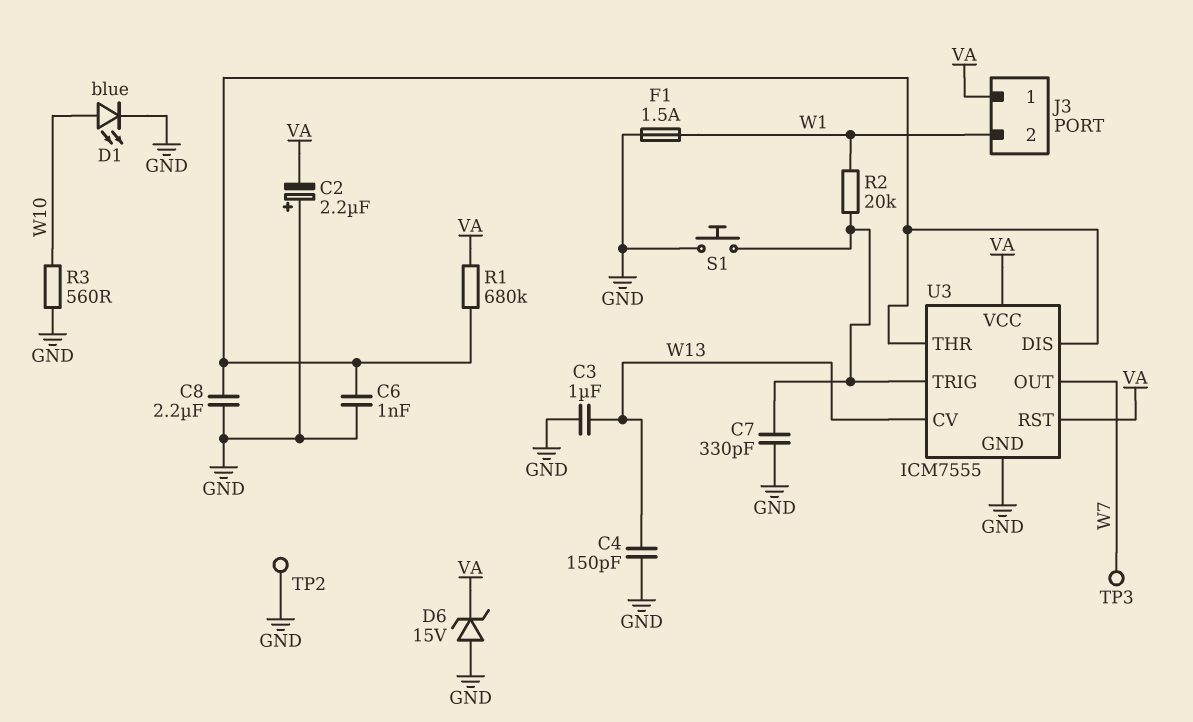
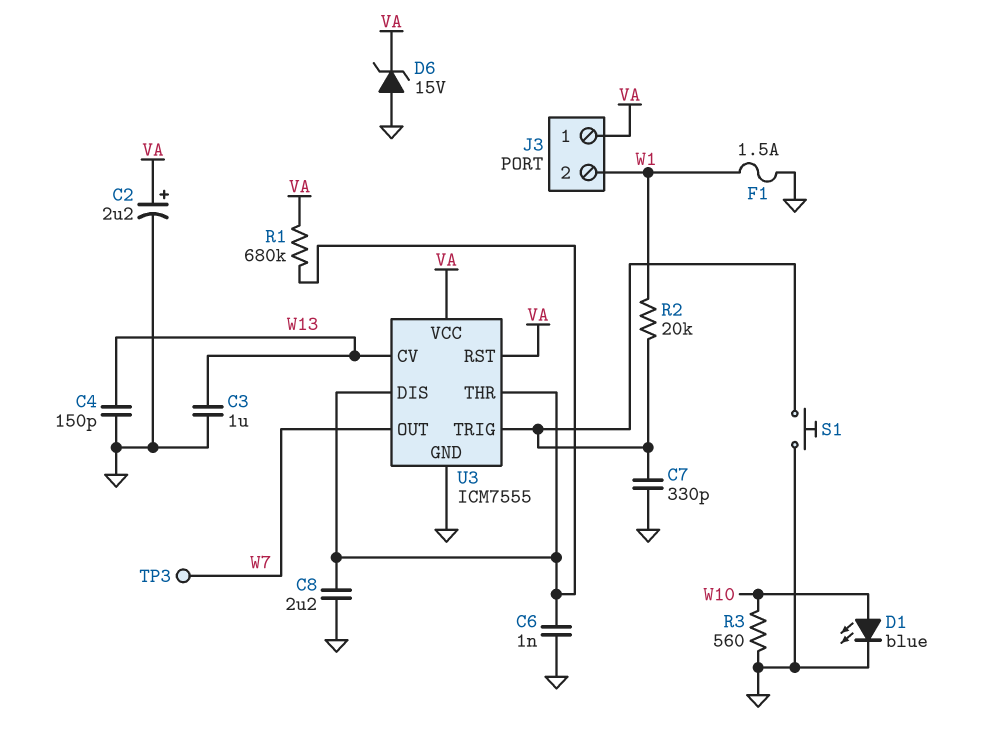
C2: 2.2uF (plus GND, minus VA) -> 2.2uF (plus VA, minus GND)
TP2: test point (GND) -> none

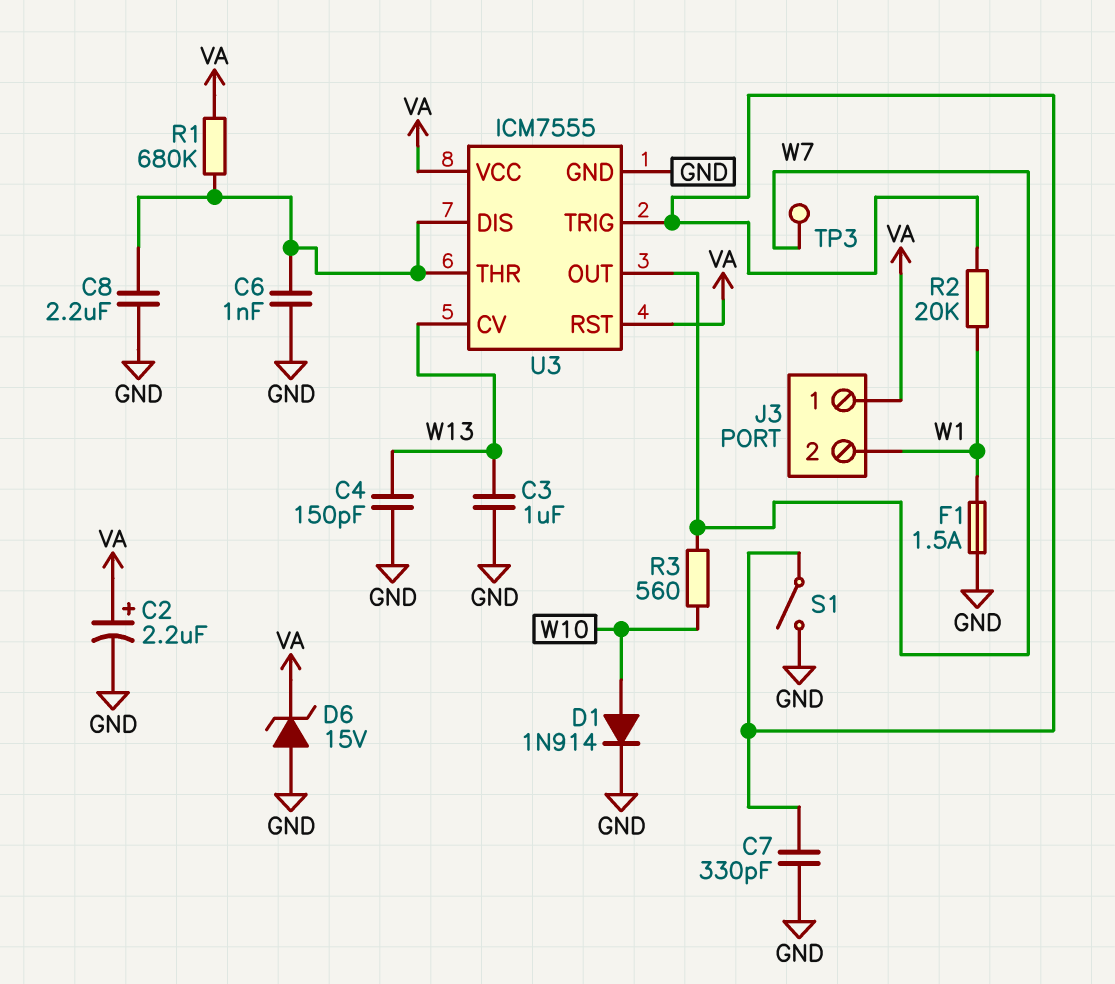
D1: LED blue (A W10, K GND) -> diode 1N914 (A W10, K GND)
R3: 560 (GND, W10) -> 560 (W7, W10)
S1: button (GND, U3/TRIG) -> switch (GND, U3/TRIG)

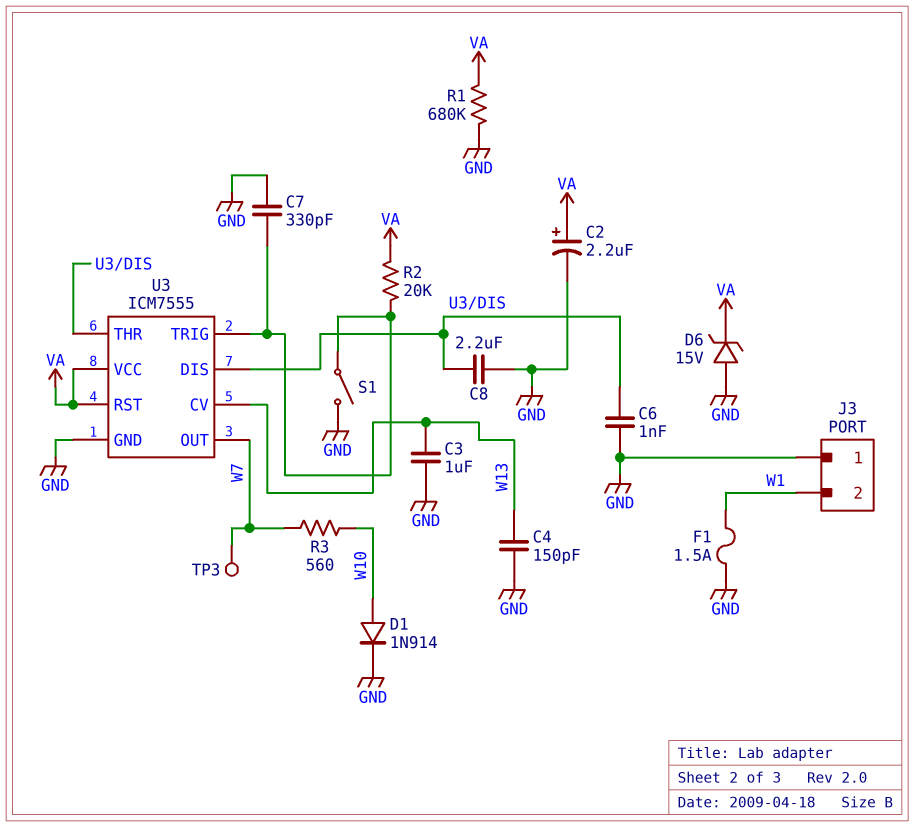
J3 pin 1: VA -> GND
R1: 680k (U3/DIS, VA) -> 680k (GND, VA)
R2: 20k (U3/TRIG, W1) -> 20k (U3/TRIG, VA)

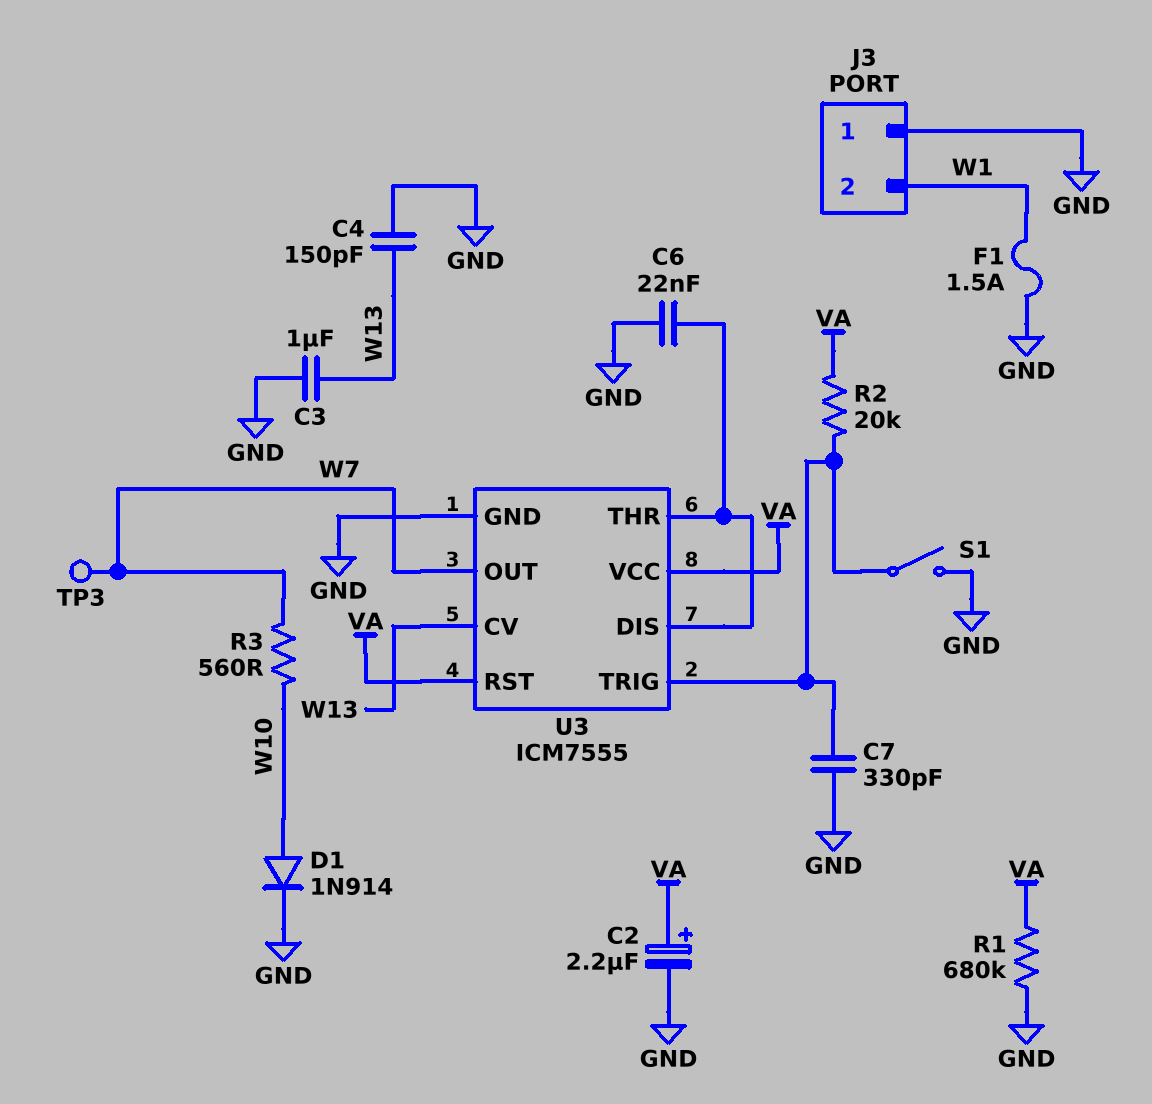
C6: 1nF (GND, U3/DIS) -> 22nF (GND, U3/DIS)
C8: 2.2uF (GND, U3/DIS) -> none
D6: zener 15V (A GND, K VA) -> none

